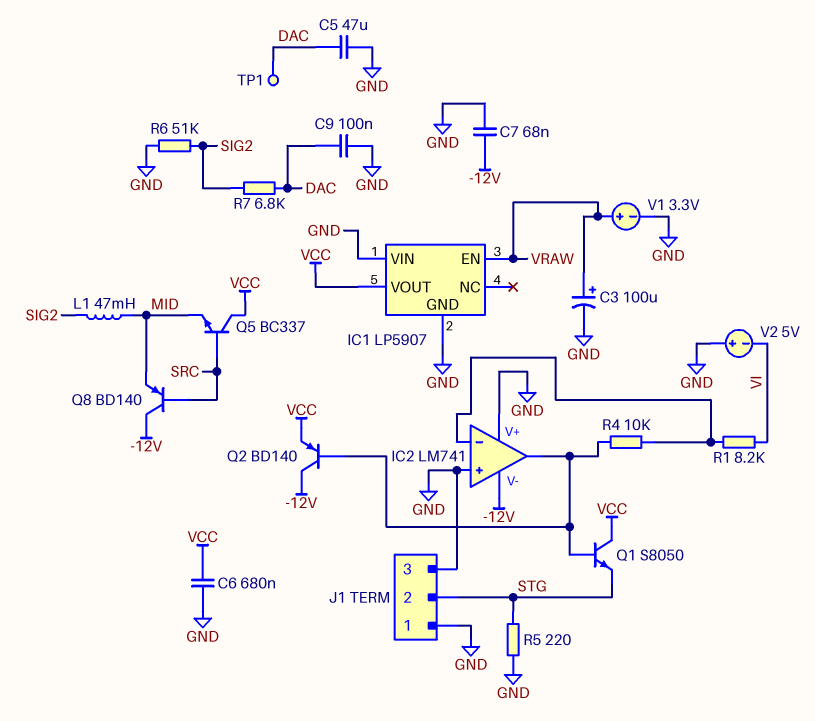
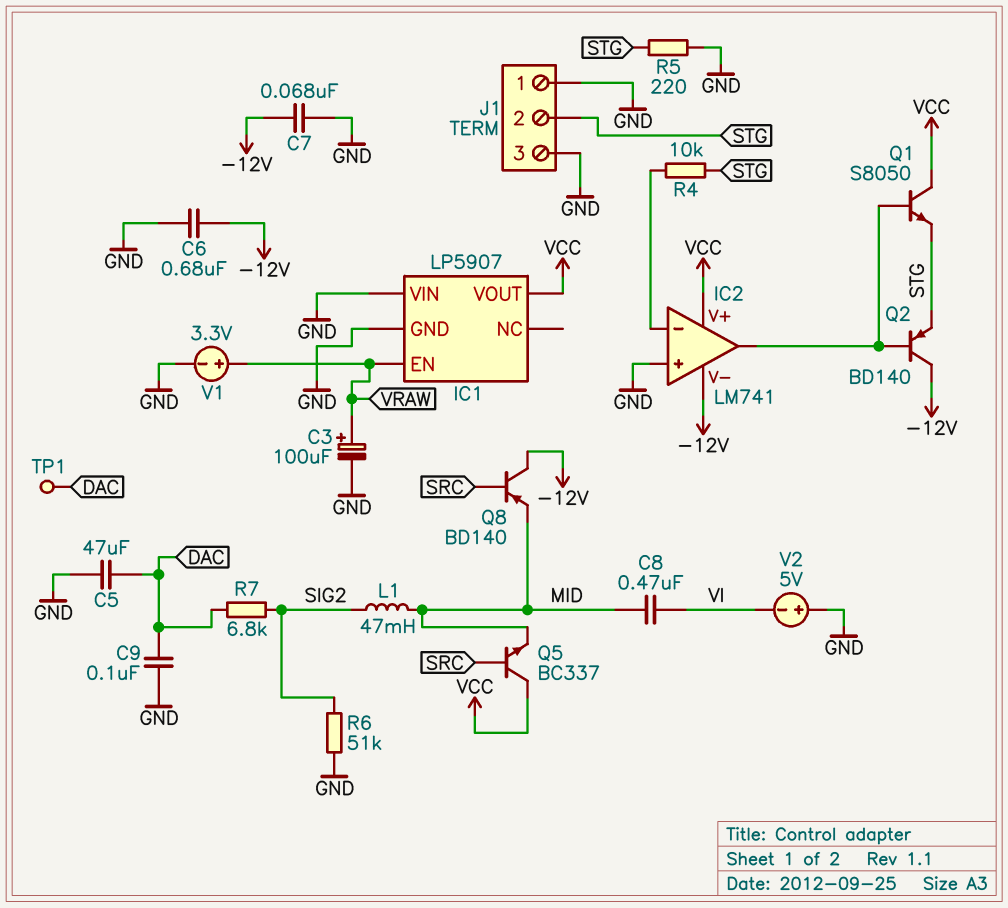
C6: 680nF (GND, VCC) -> 680nF (-12V, GND)
C8: none -> 470nF (MID, VI)
IC2 pin V+: GND -> VCC
Q2: PNP BD140 (B IC2/out, C -12V, E VCC) -> PNP BD140 (B IC2/out, C -12V, E STG)
R1: 8.2k (IC2/in-, VI) -> none
R4: 10k (IC2/in-, IC2/out) -> 10k (IC2/in-, STG)

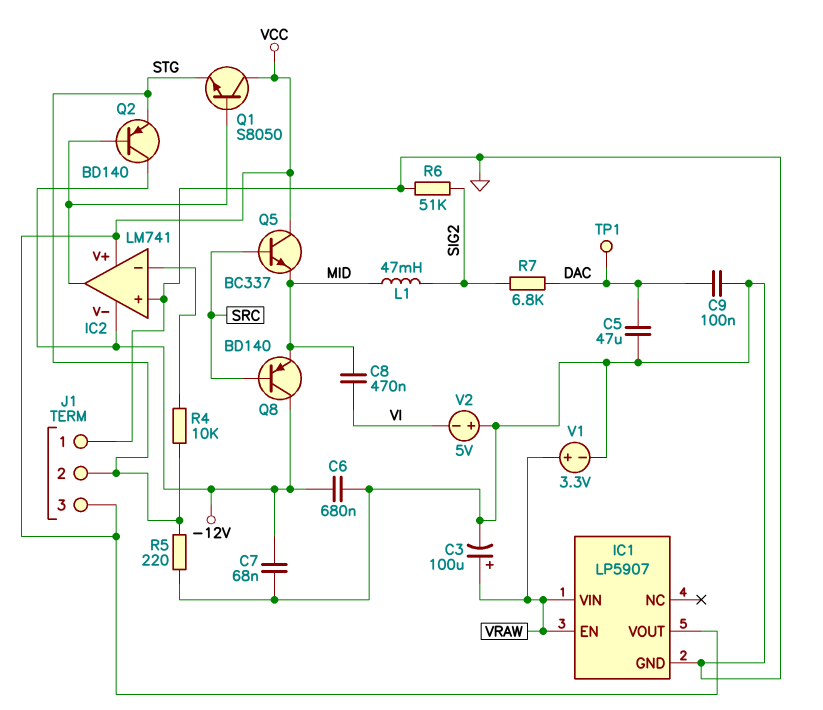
IC1 pin VIN: GND -> VRAW
J1 pin 3: GND -> VCC

